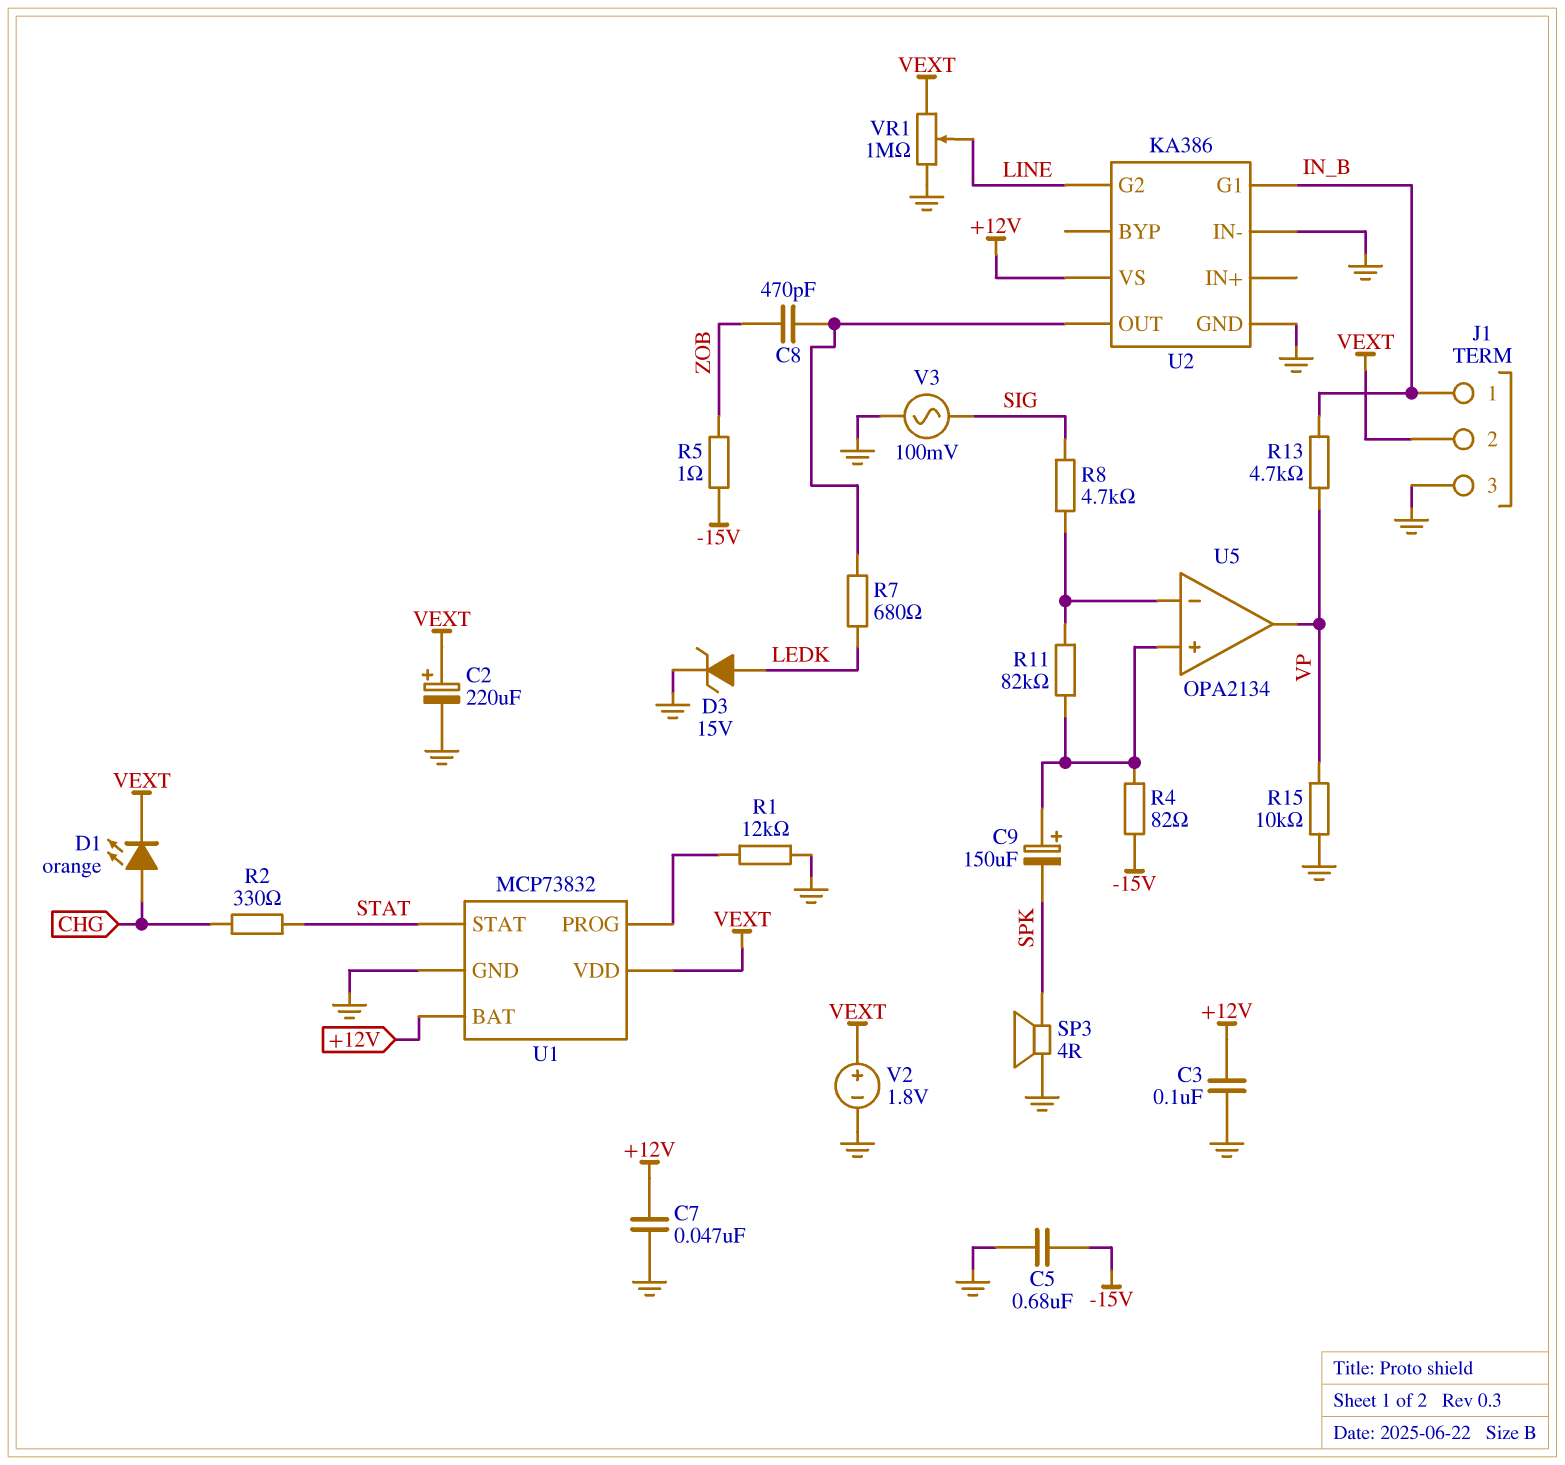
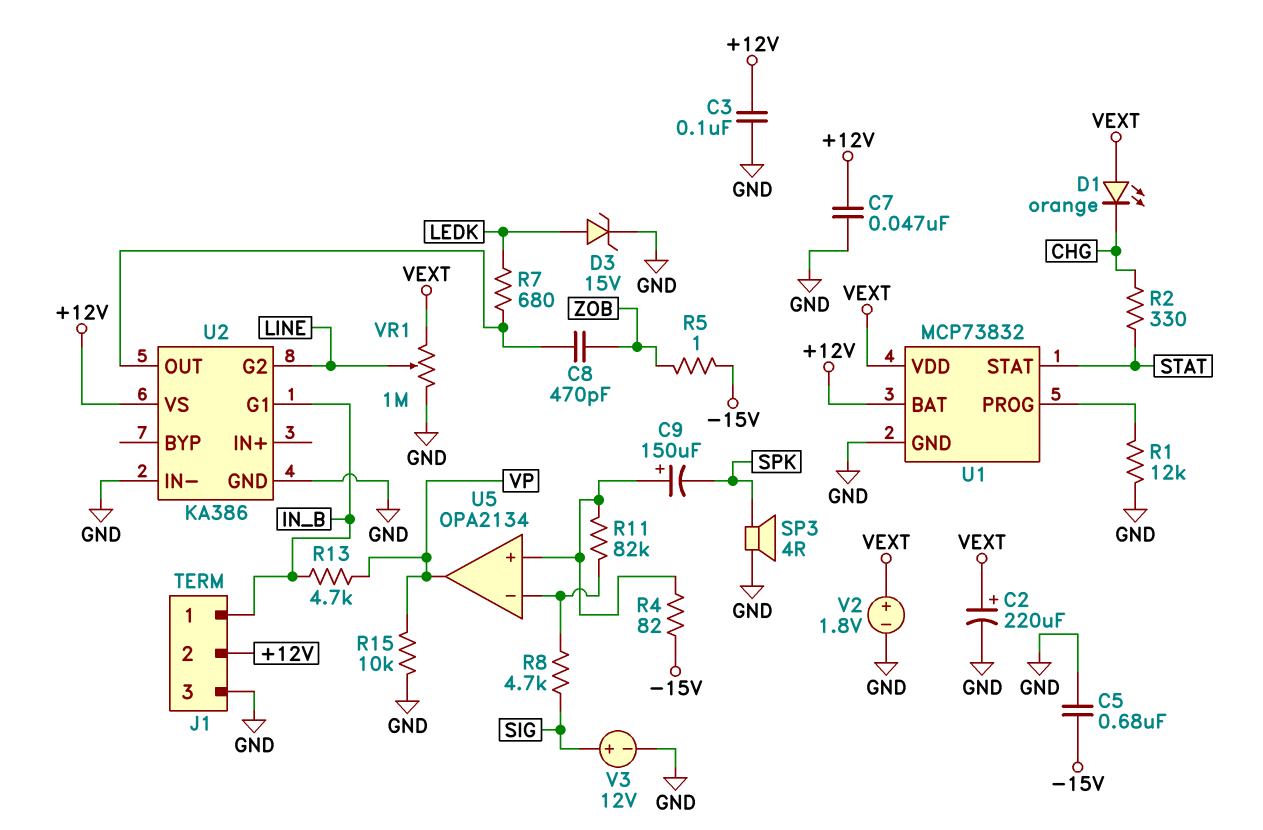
D1: LED orange (A CHG, K VEXT) -> LED orange (A VEXT, K CHG)
J1 pin 2: VEXT -> +12V
V3: AC 100mV (GND, SIG) -> 12V (plus SIG, minus GND)

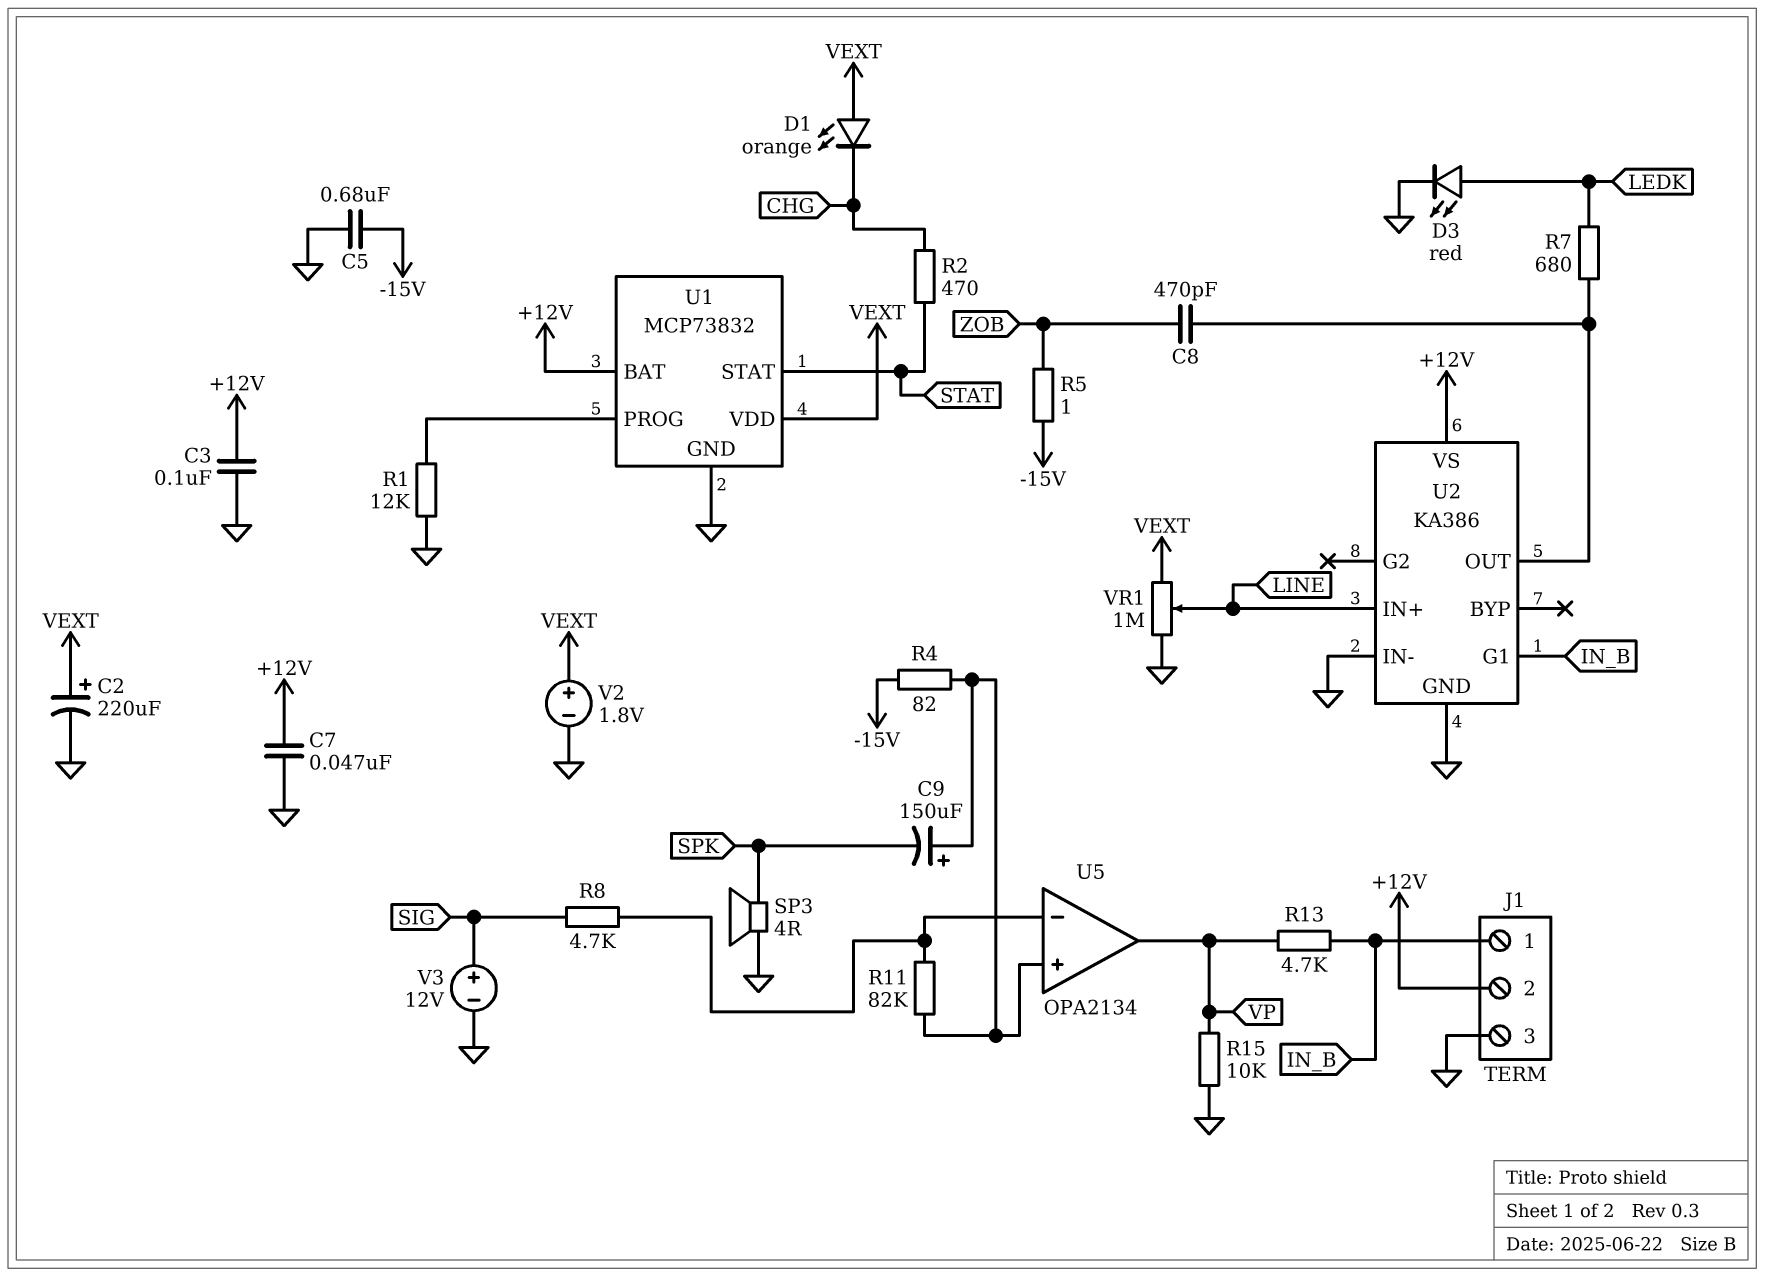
D3: zener 15V (A LEDK, K GND) -> LED red (A LEDK, K GND)
R2: 330 (CHG, STAT) -> 470 (CHG, STAT)
U2 pin G2: LINE -> none
U2 pin IN+: none -> LINE

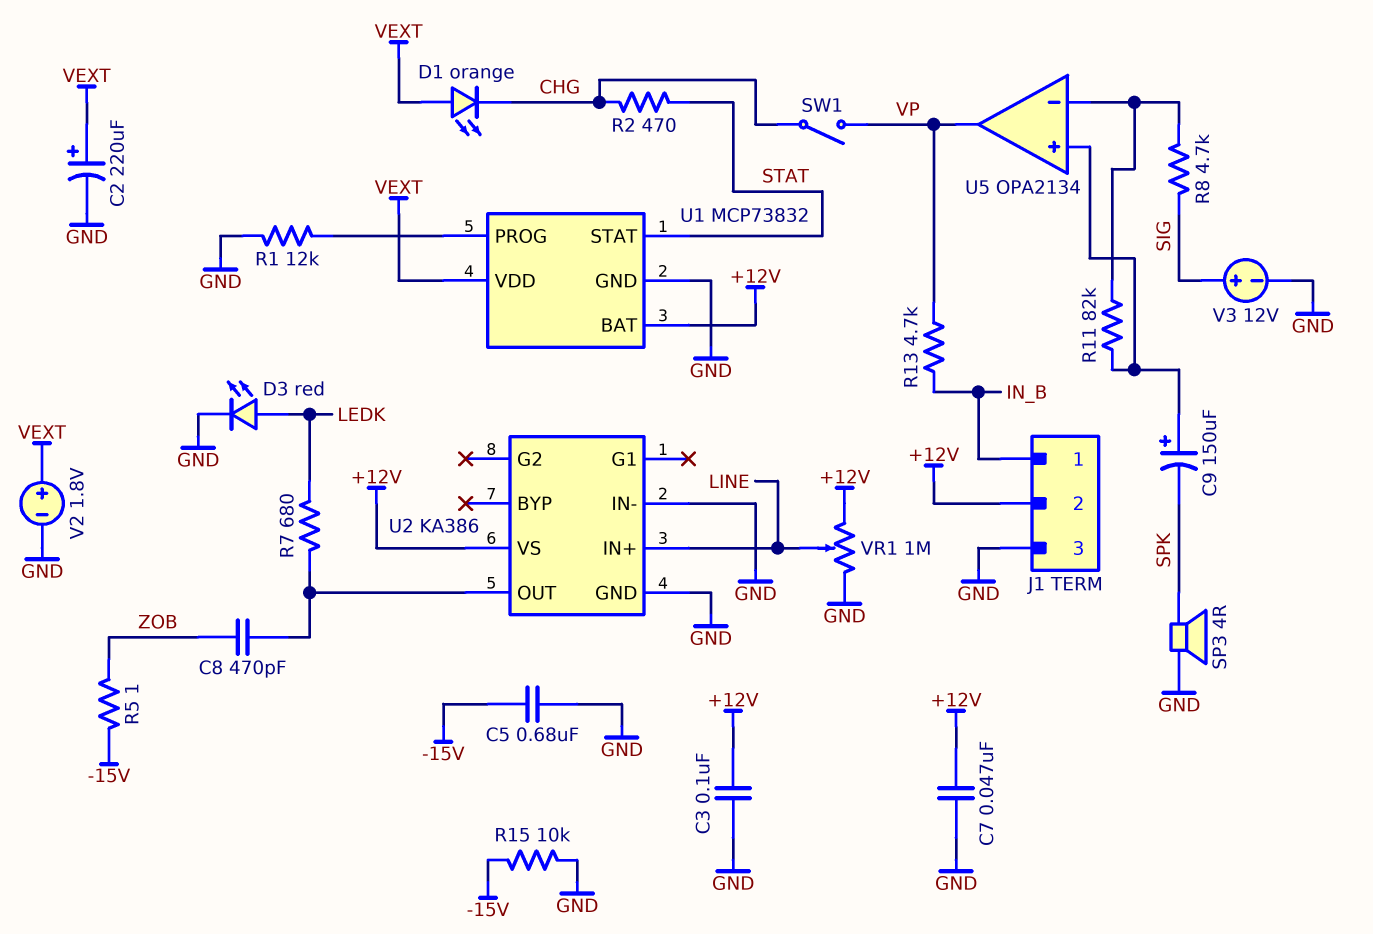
R4: 82 (-15V, U5/in+) -> none
R15: 10k (GND, VP) -> 10k (-15V, GND)
SW1: none -> switch (CHG, VP)
U2 pin G1: IN_B -> none
VR1: 1M (GND, VEXT, wiper LINE) -> 1M (+12V, GND, wiper LINE)

